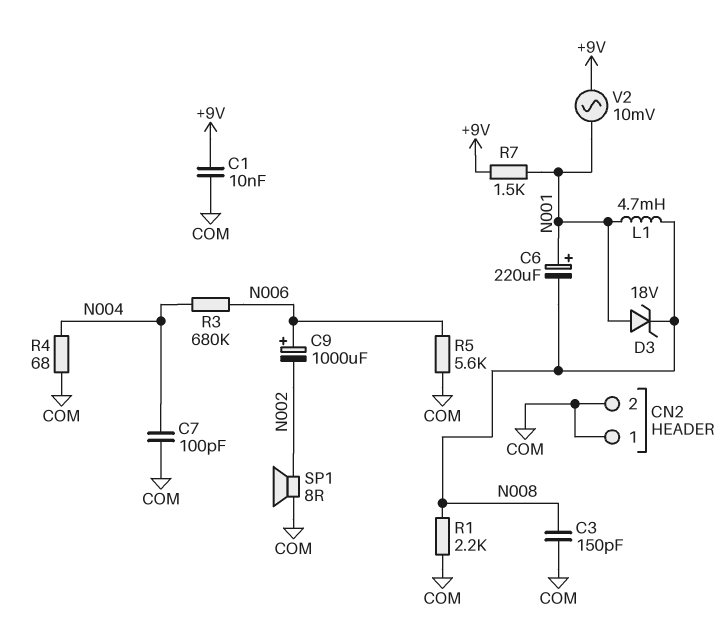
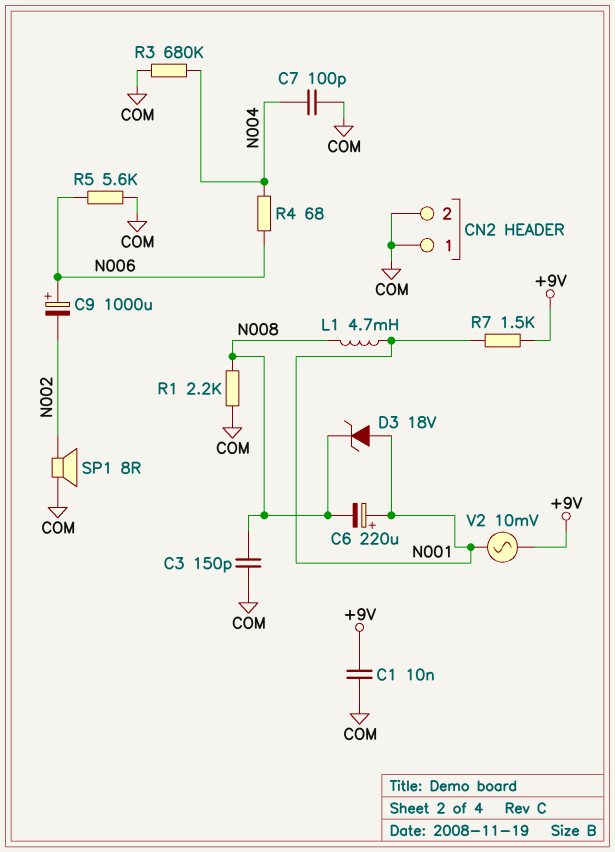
R3: 680k (N004, N006) -> 680k (COM, N004)
R4: 68 (COM, N004) -> 68 (N004, N006)

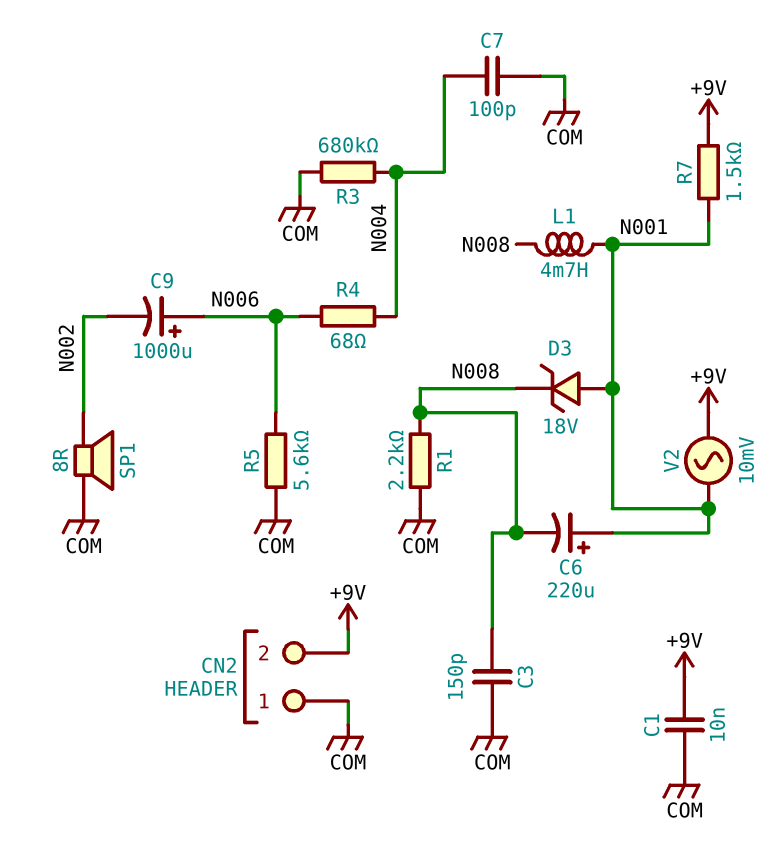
CN2 pin 2: COM -> +9V

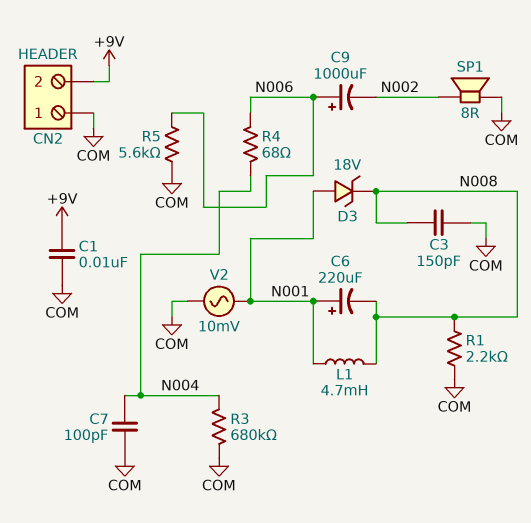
R7: 1.5k (+9V, N001) -> none
V2: AC 10mV (+9V, N001) -> AC 10mV (COM, N001)

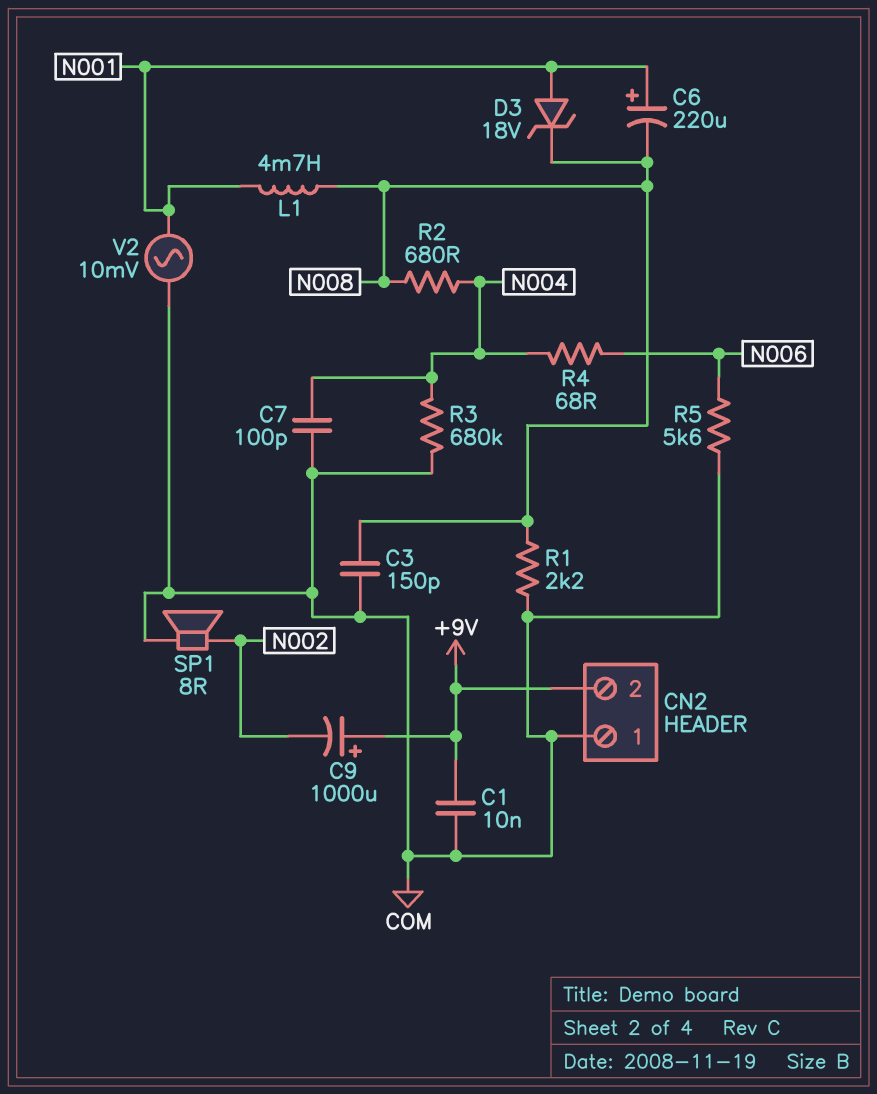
C9: 1000uF (plus N006, minus N002) -> 1000uF (plus +9V, minus N002)
R2: none -> 680 (N004, N008)

